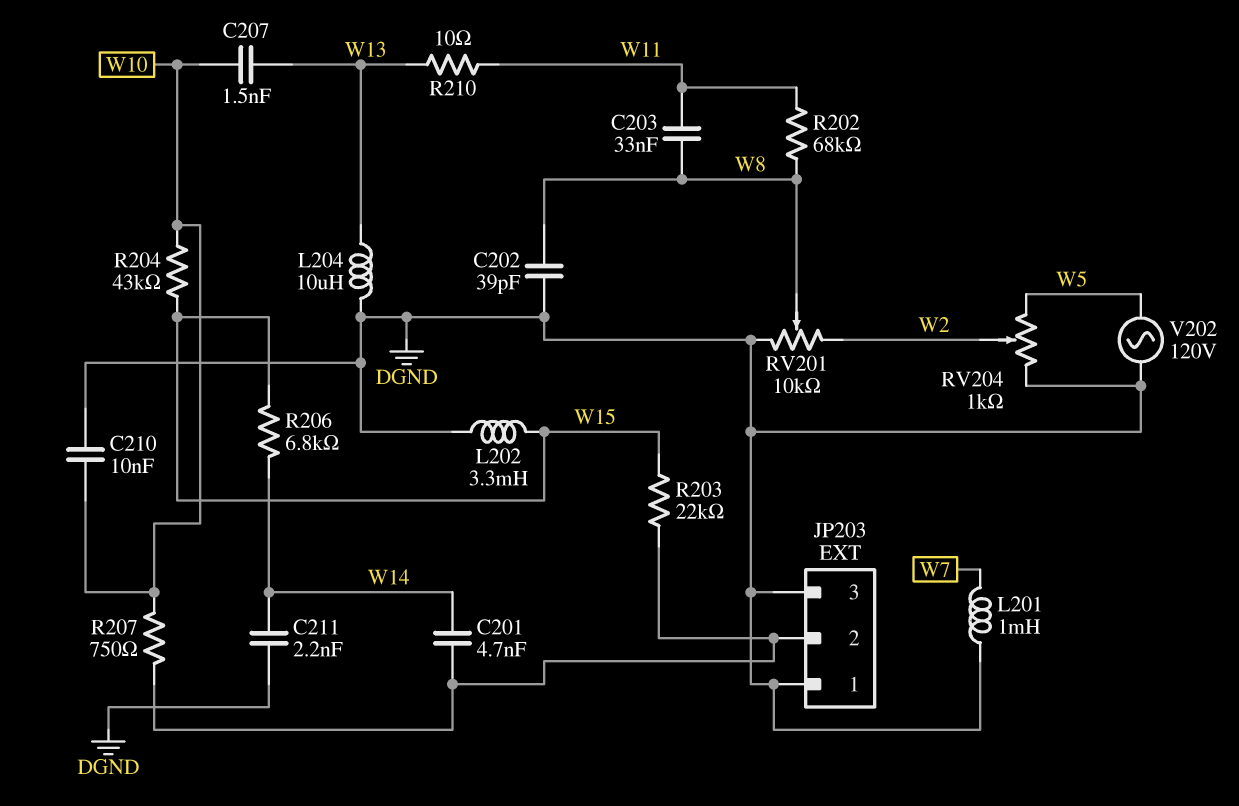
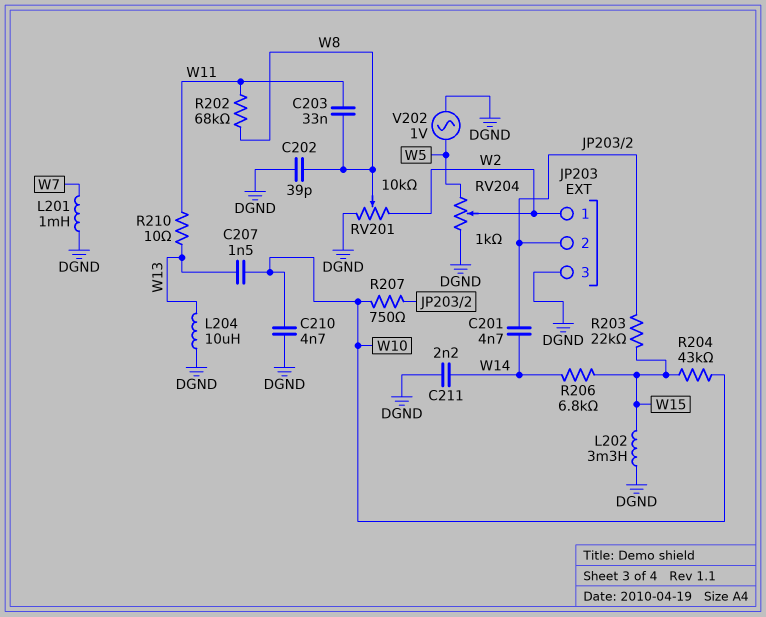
C210: 10nF (DGND, W10) -> 4.7nF (DGND, W10)
JP203 pin 1: DGND -> W2
V202: AC 120V (DGND, W5) -> AC 1V (DGND, W5)

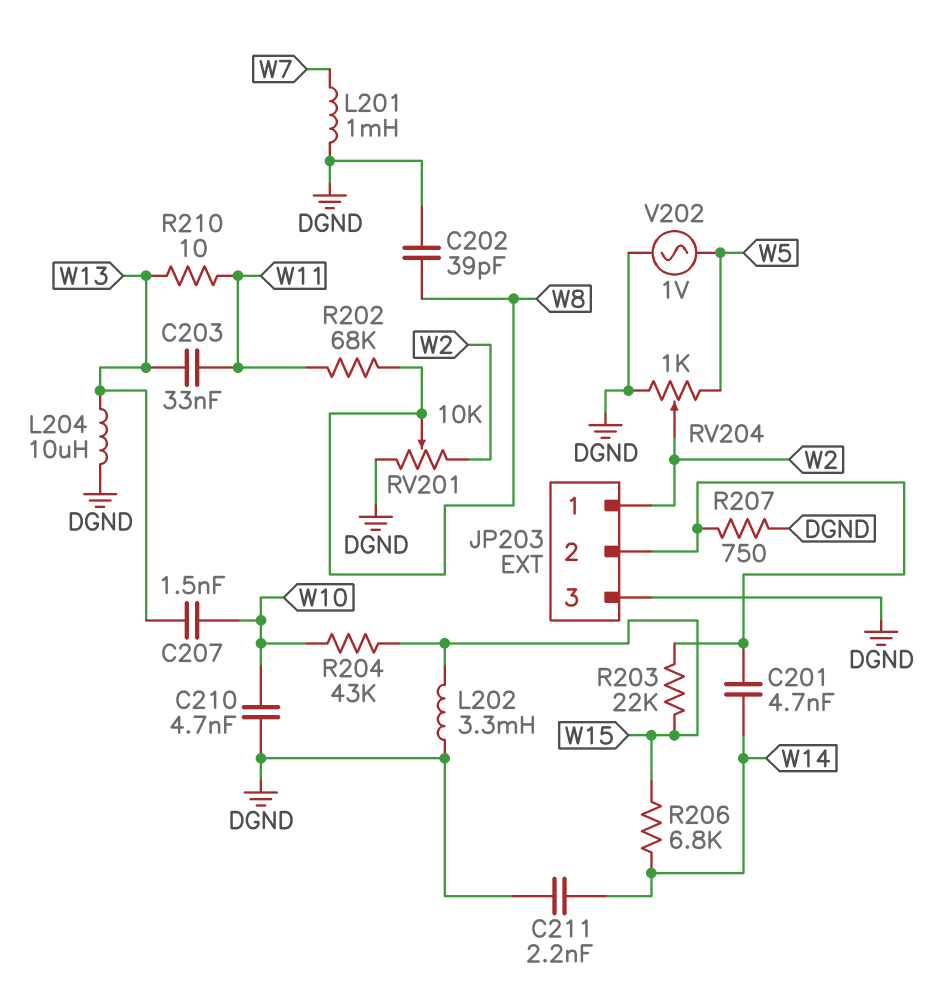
C203: 33nF (W8, W11) -> 33nF (W11, W13)
R207: 750 (JP203/2, W10) -> 750 (DGND, JP203/2)

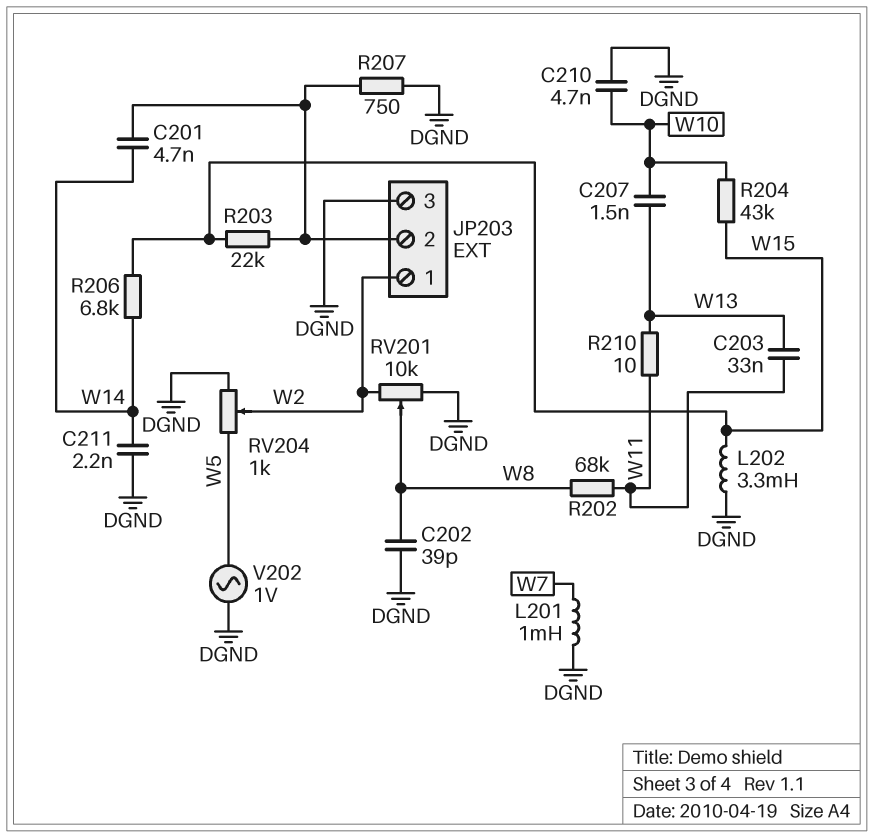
L204: 10uH (DGND, W13) -> none

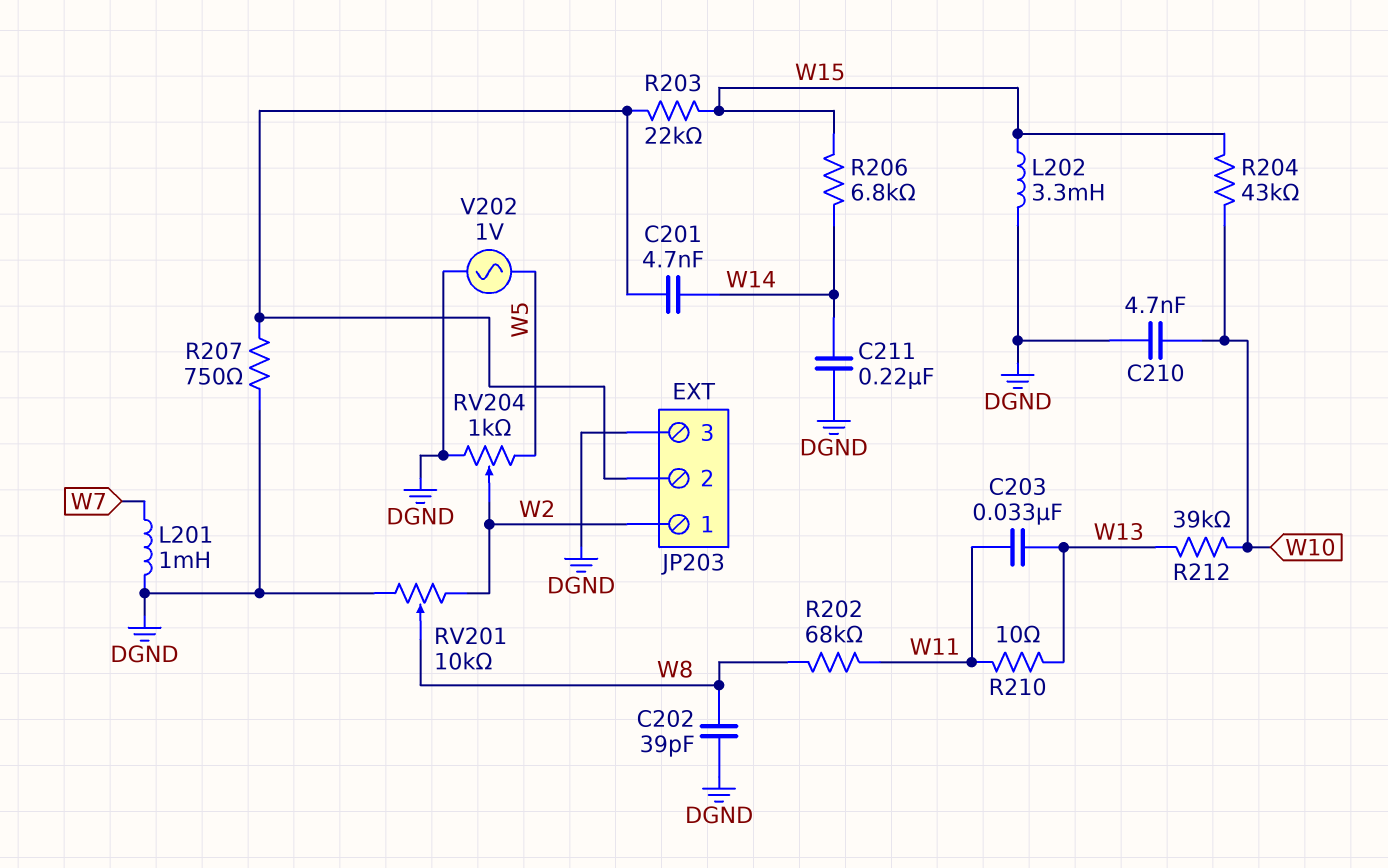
C207: 1.5nF (W10, W13) -> none
C211: 2.2nF (DGND, W14) -> 220nF (DGND, W14)
R212: none -> 39k (W10, W13)

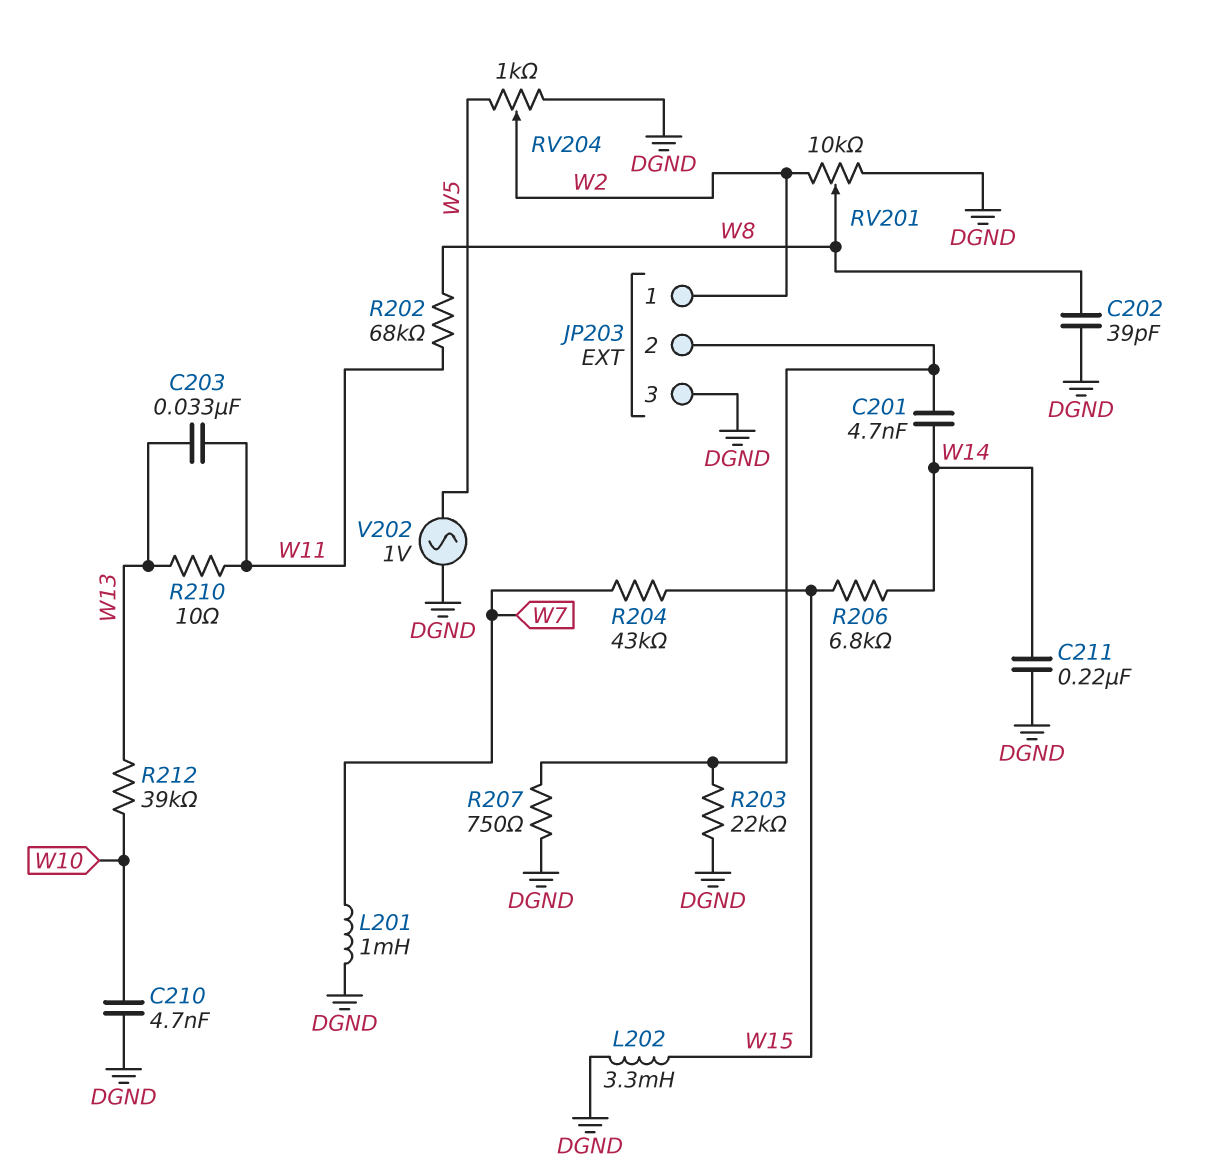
R203: 22k (JP203/2, W15) -> 22k (DGND, JP203/2)
R204: 43k (W10, W15) -> 43k (W7, W15)

